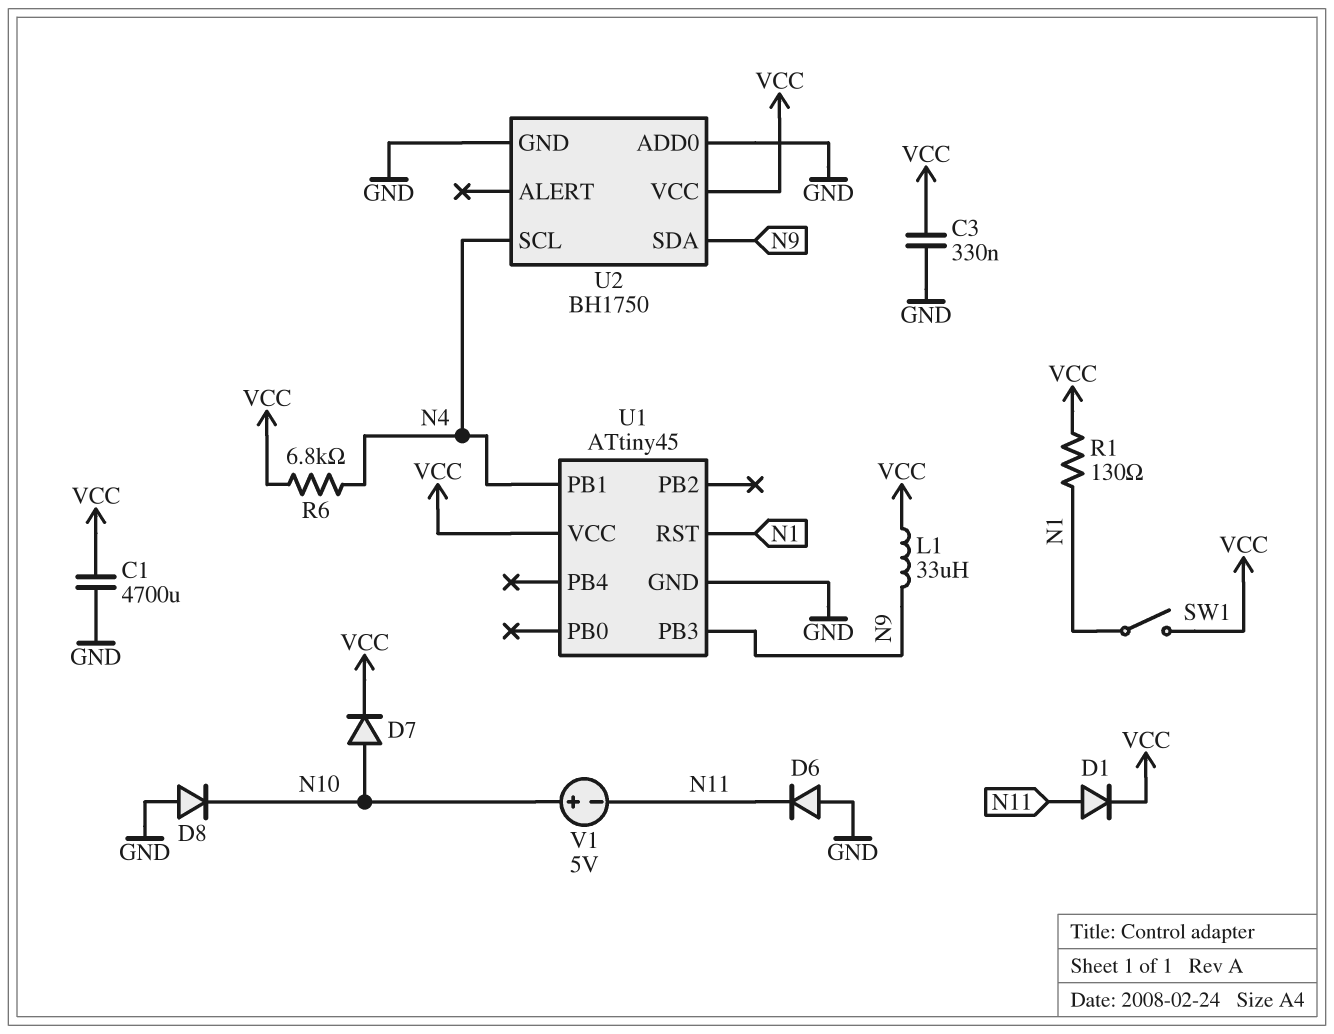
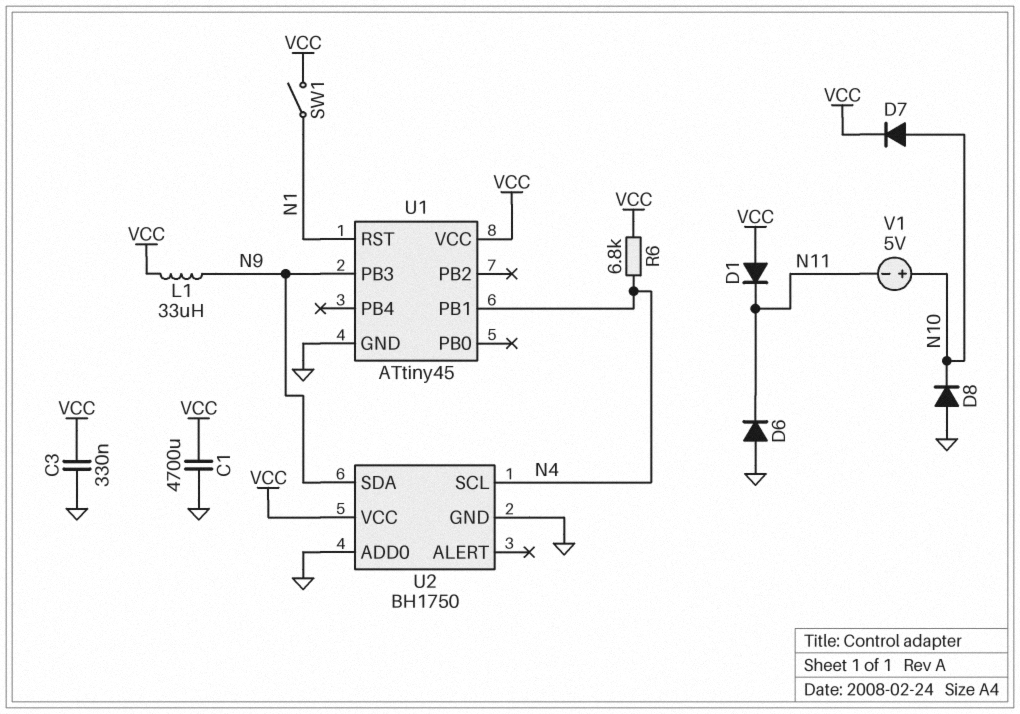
D1: diode (A N11, K VCC) -> diode (A VCC, K N11)
R1: 130 (N1, VCC) -> none

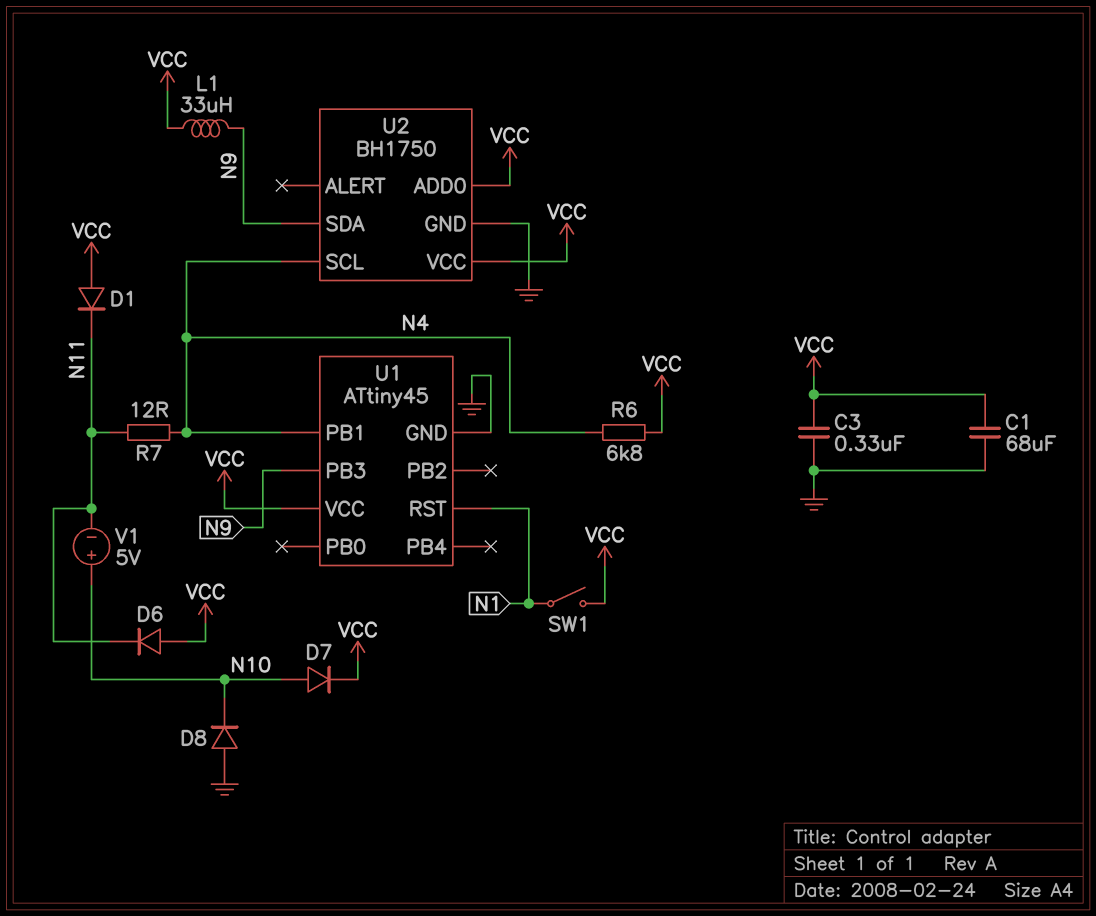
C1: 4700uF (GND, VCC) -> 68uF (GND, VCC)
D6: diode (A GND, K N11) -> diode (A VCC, K N11)
R7: none -> 12 (N4, N11)
U2 pin ADD0: GND -> VCC

